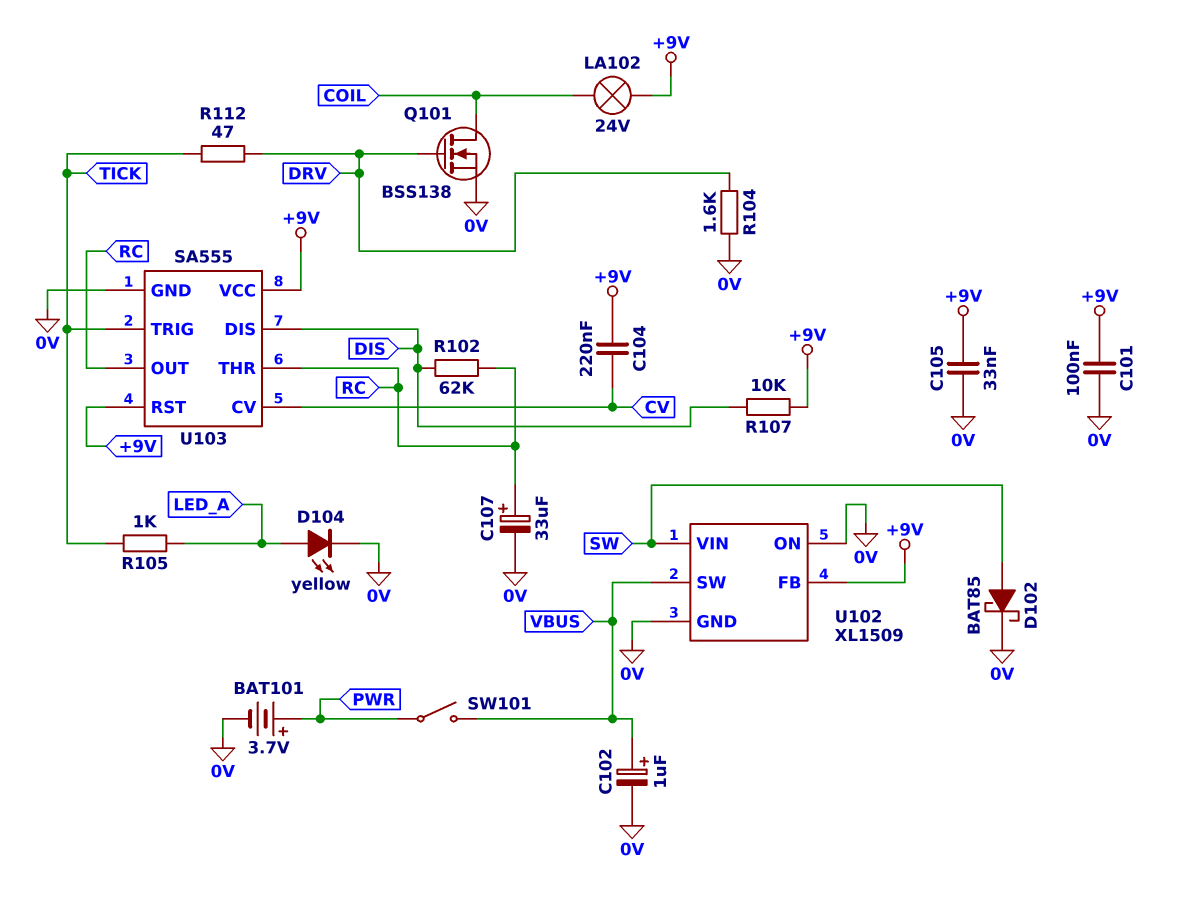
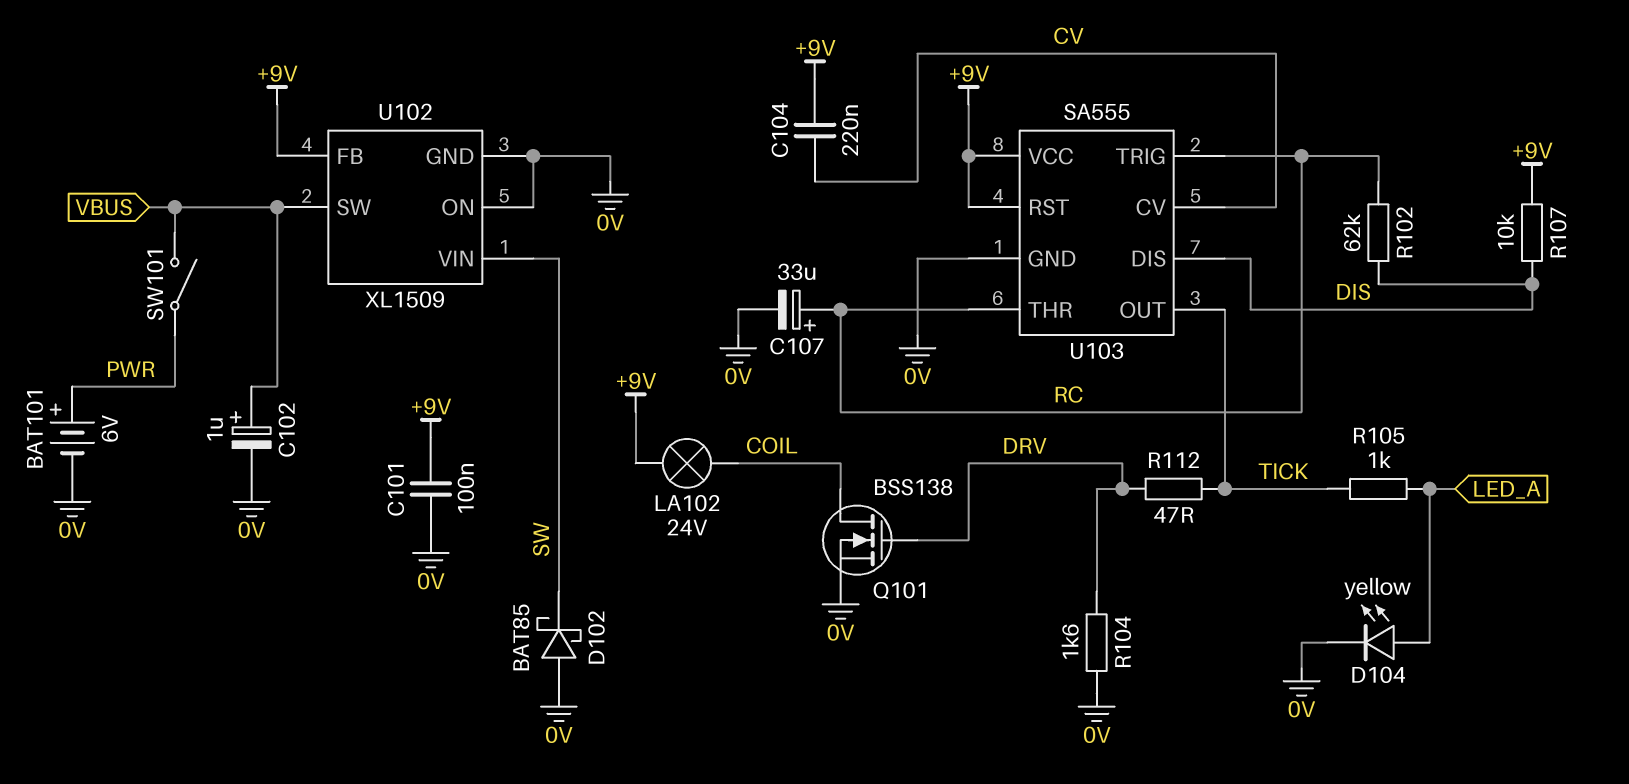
BAT101: 3.7V (plus PWR, minus 0V) -> 6V (plus PWR, minus 0V)
C105: 33nF (+9V, 0V) -> none
D102: schottky BAT85 (A SW, K 0V) -> schottky BAT85 (A 0V, K SW)
U103 pin OUT: RC -> TICK
U103 pin TRIG: TICK -> RC

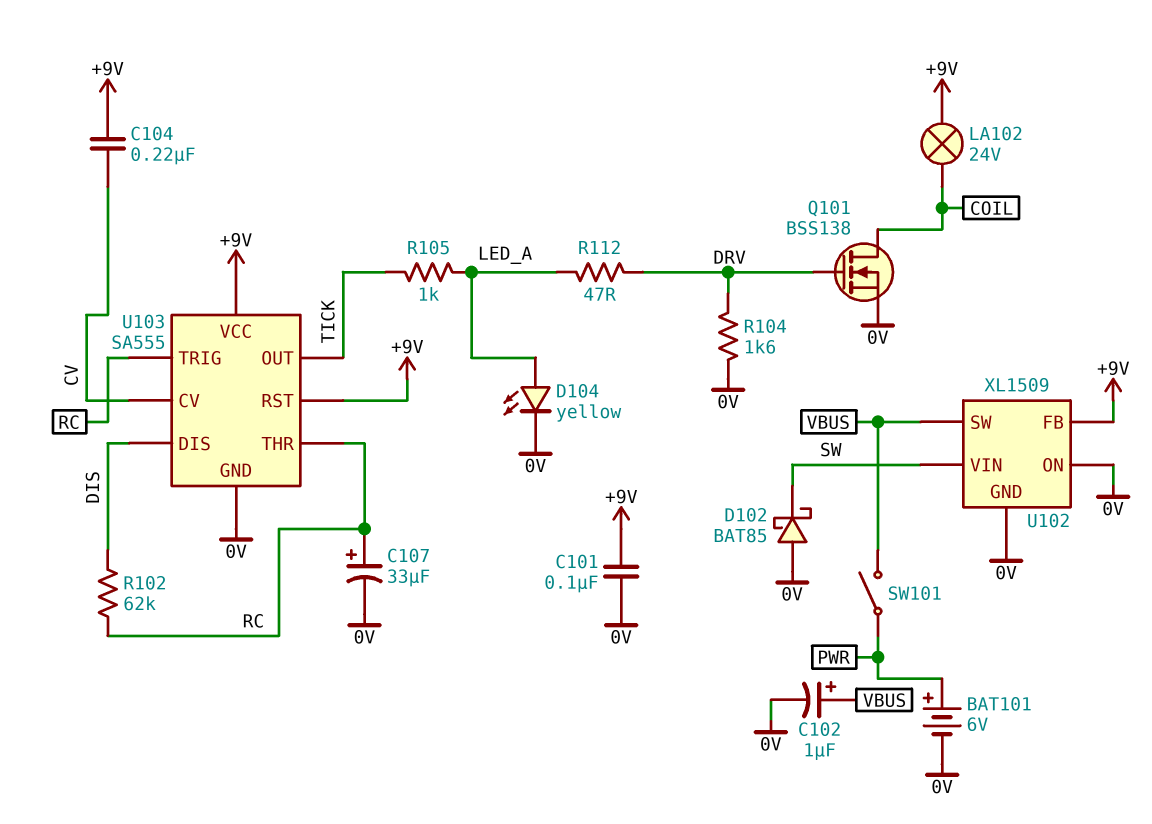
R107: 10k (+9V, DIS) -> none
R112: 47 (DRV, TICK) -> 47 (DRV, LED_A)

